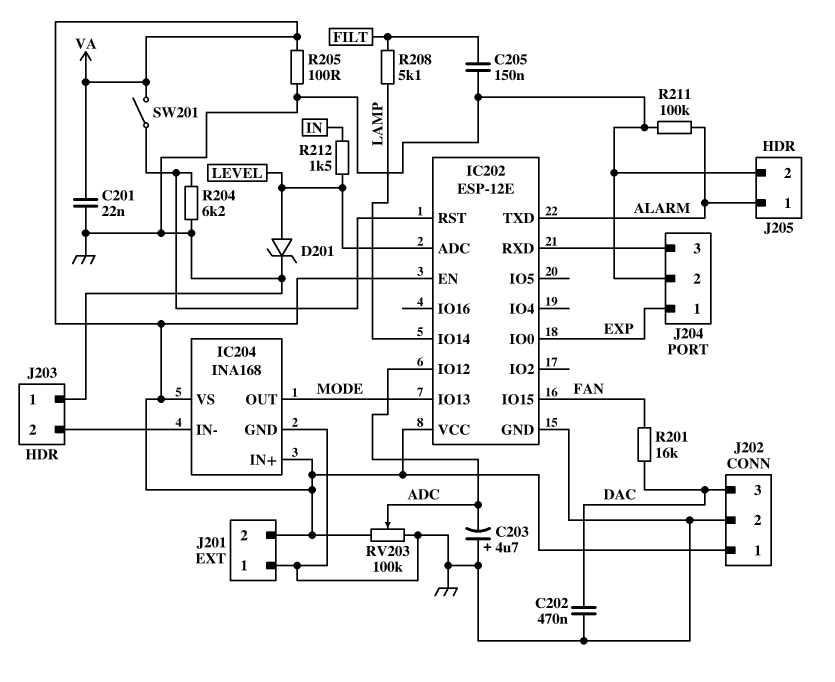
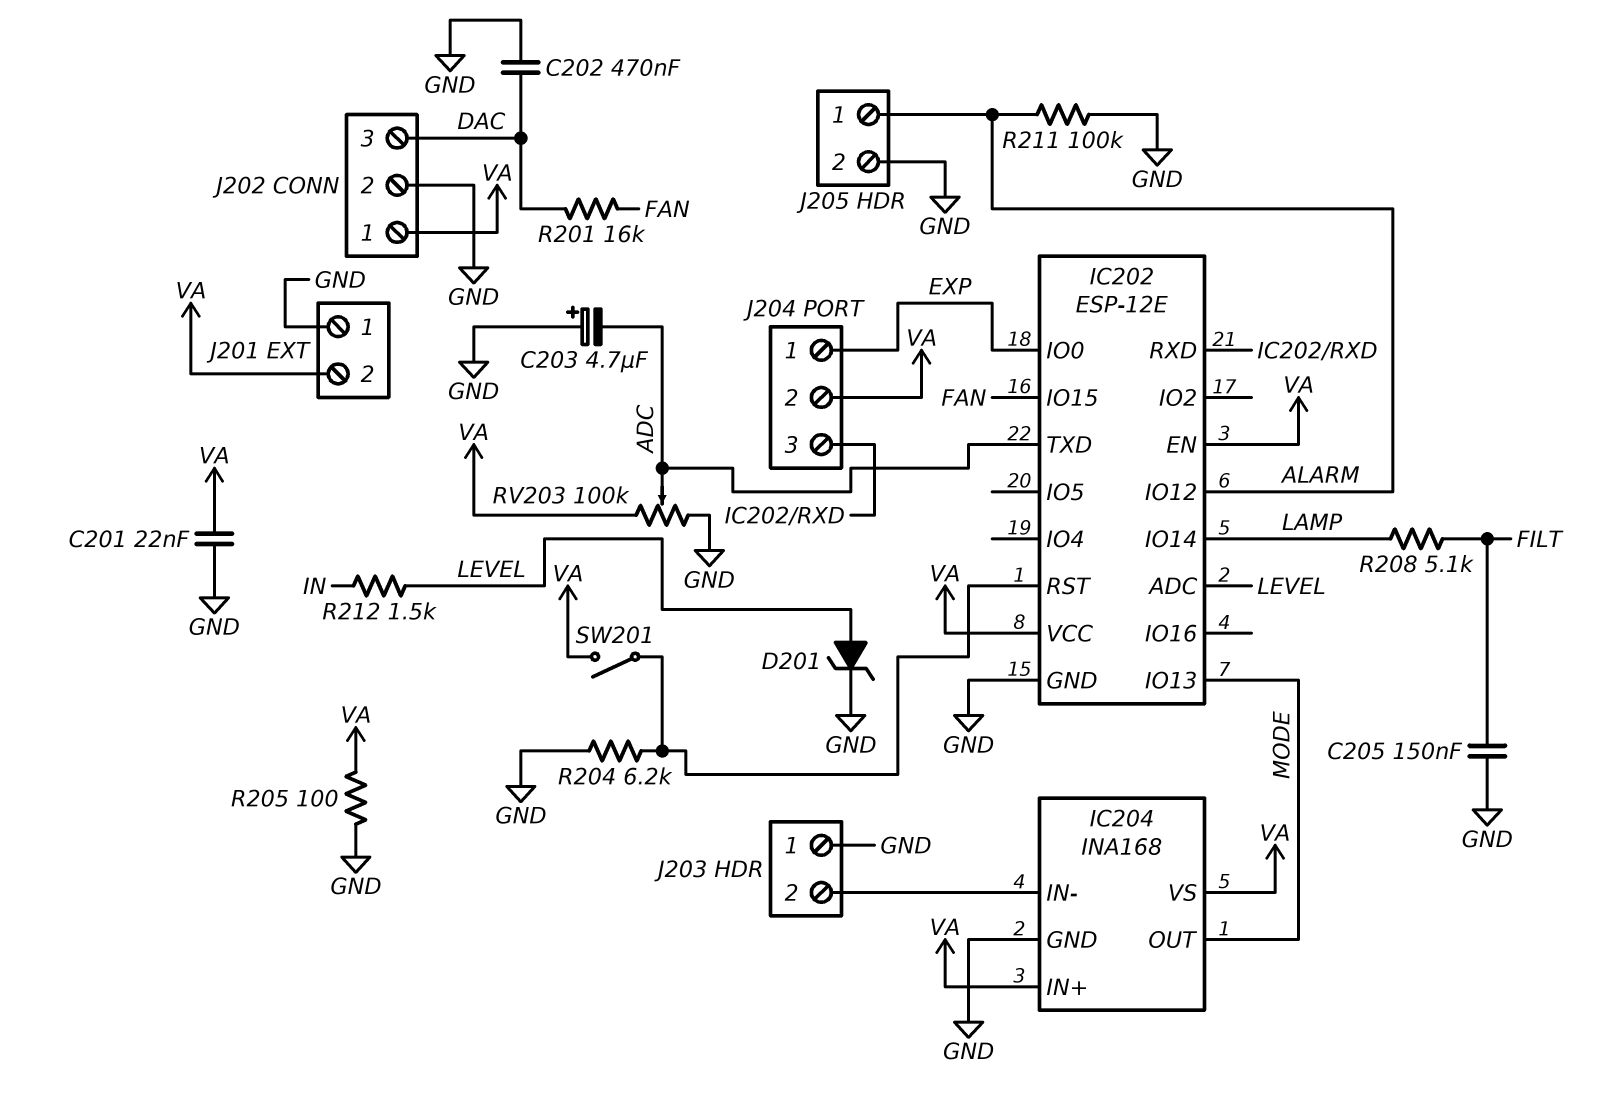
IC202 pin IO12: ADC -> ALARM
IC202 pin TXD: ALARM -> ADC
J204 pin 2: GND -> VA

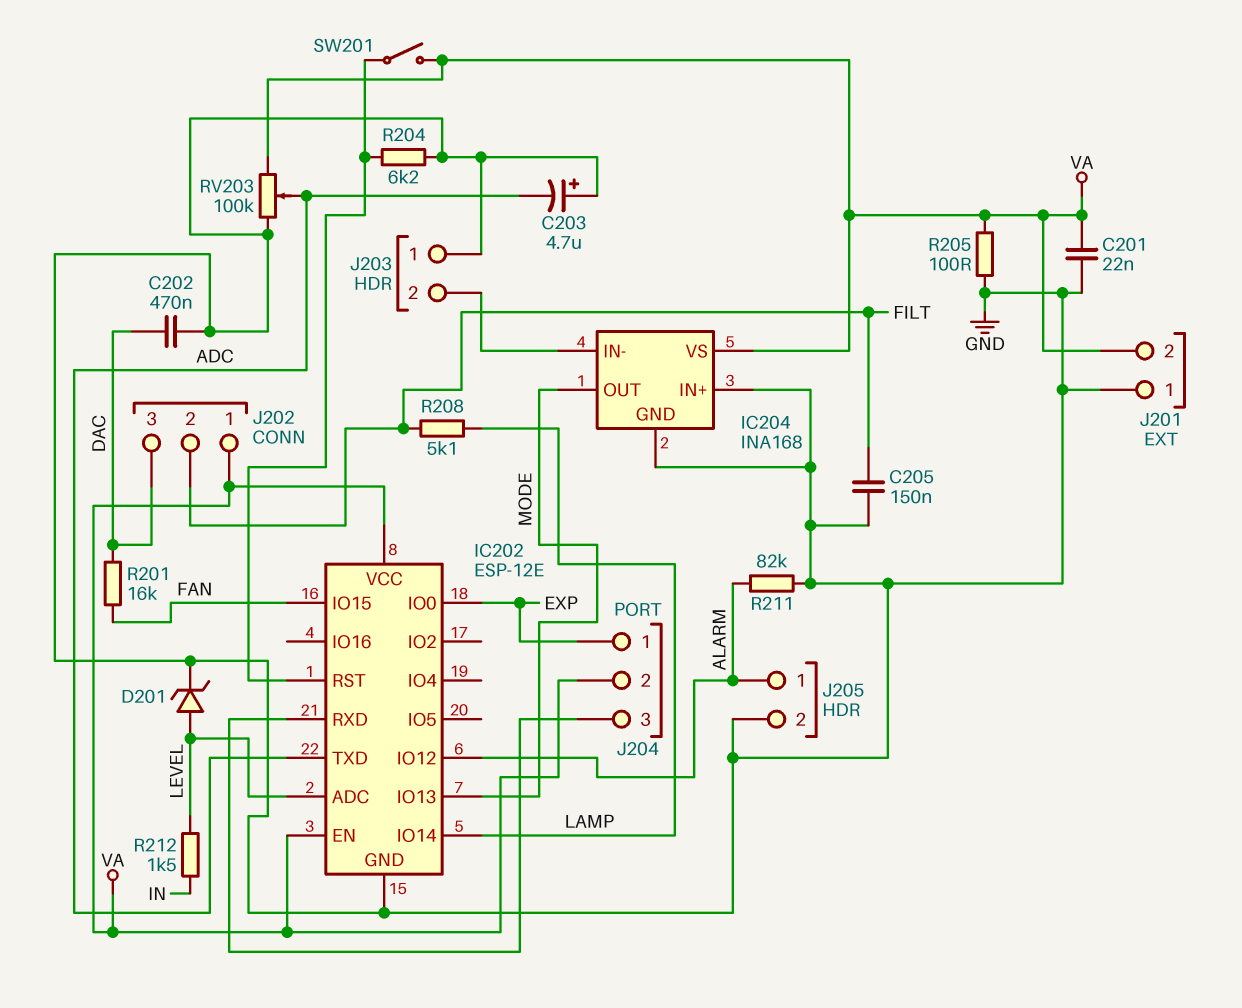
IC204 pin IN+: VA -> GND
J202 pin 2: GND -> FILT
R211: 100k (ALARM, GND) -> 82k (ALARM, GND)

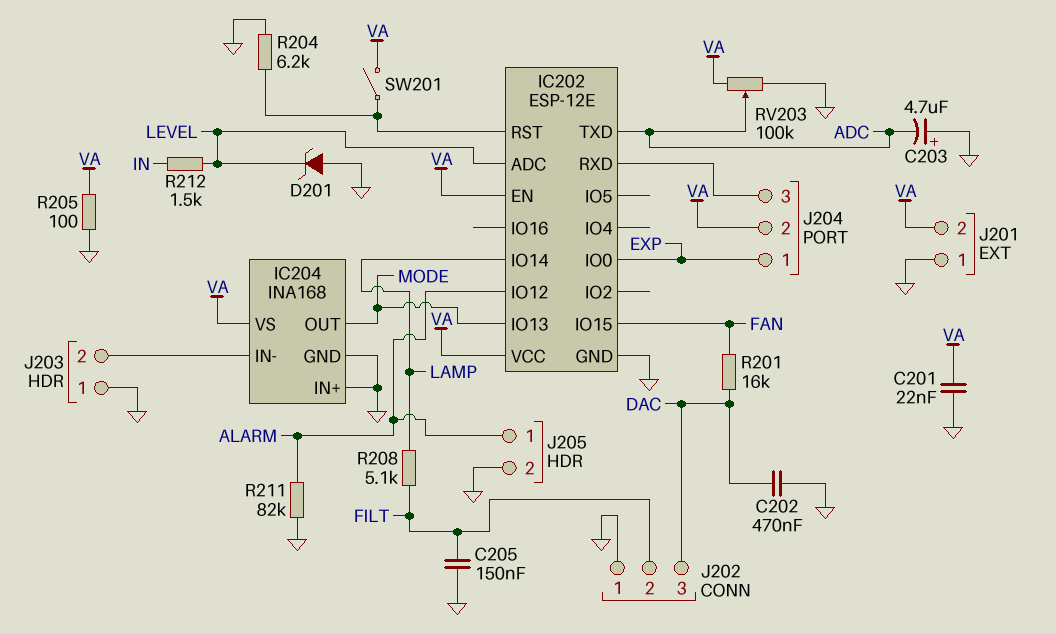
D201: zener (A LEVEL, K GND) -> zener (A GND, K LEVEL)
J202 pin 1: VA -> GND

